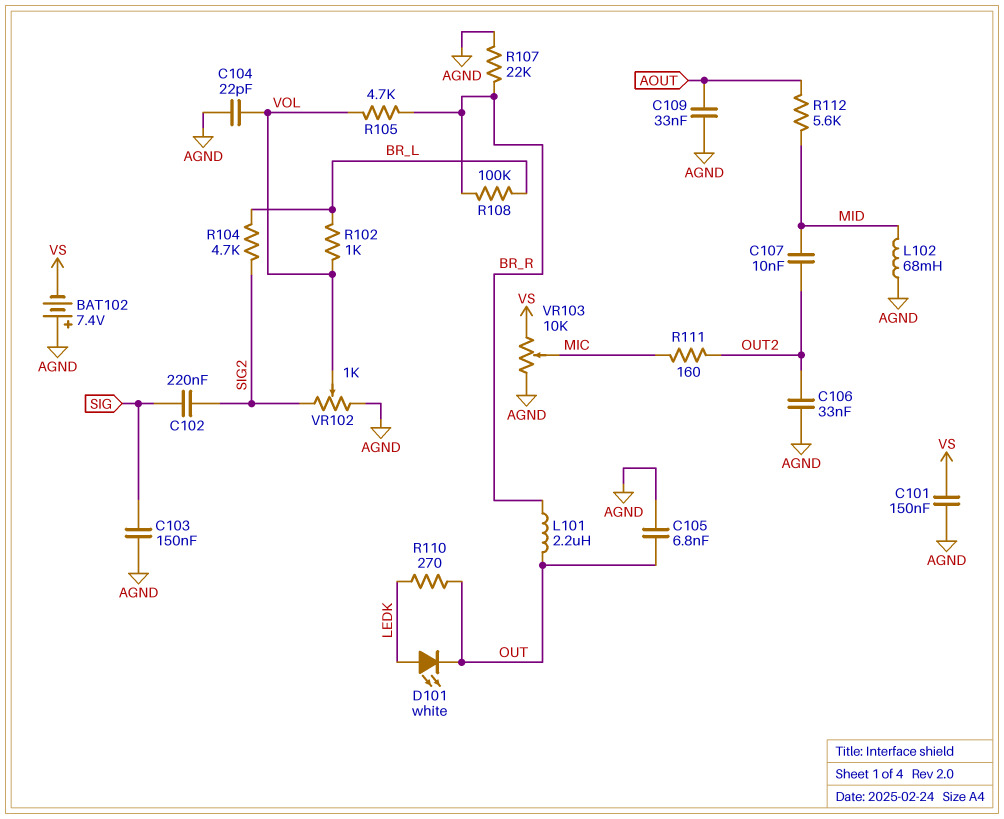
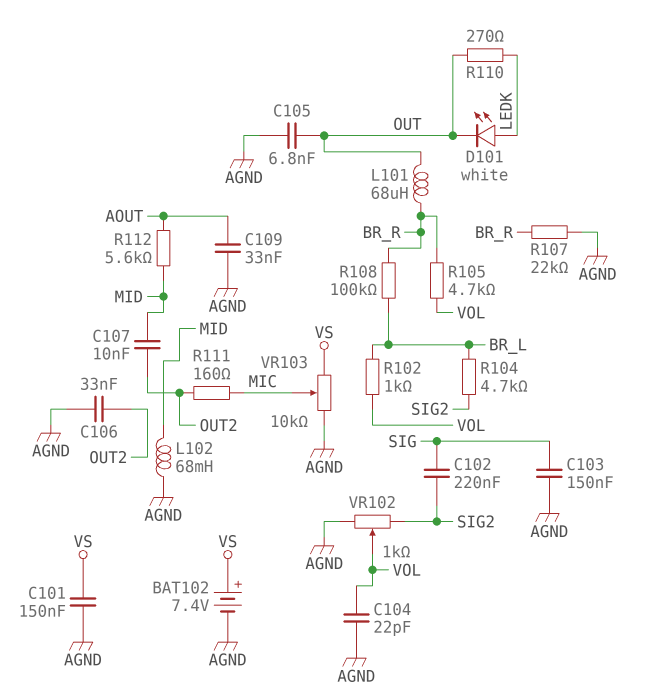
BAT102: 7.4V (plus AGND, minus VS) -> 7.4V (plus VS, minus AGND)
L101: 2.2uH (BR_R, OUT) -> 68uH (BR_R, OUT)

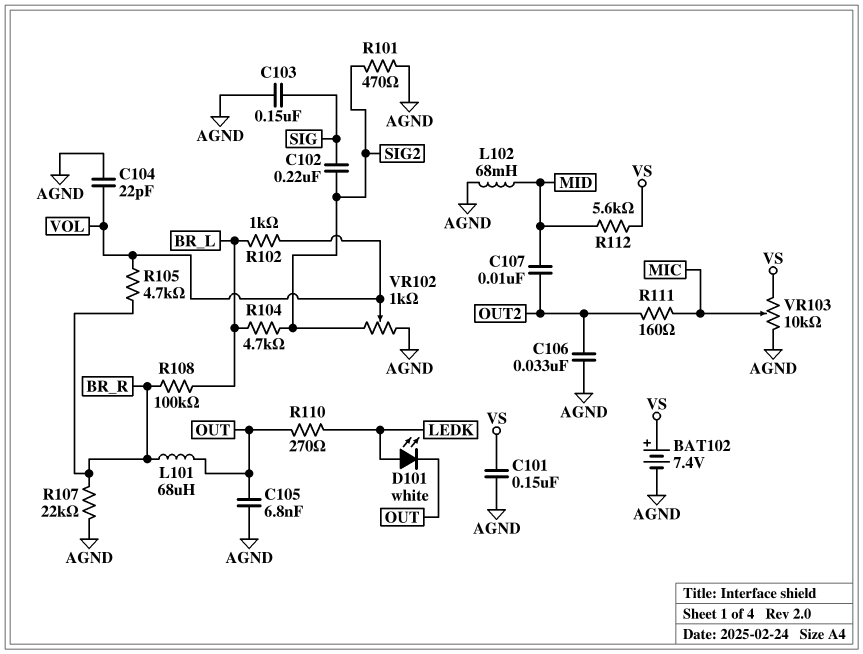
C109: 33nF (AGND, AOUT) -> none
R101: none -> 470 (AGND, SIG2)
R112: 5.6k (AOUT, MID) -> 5.6k (MID, VS)

